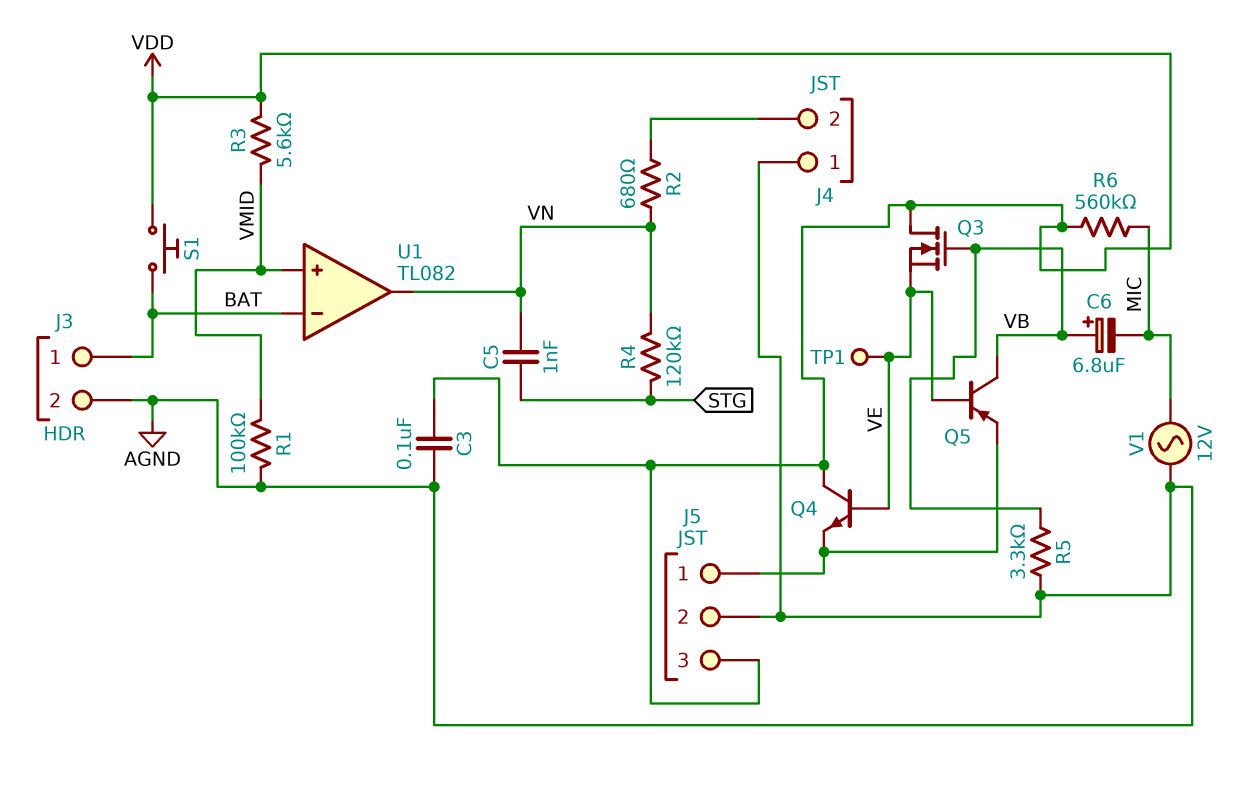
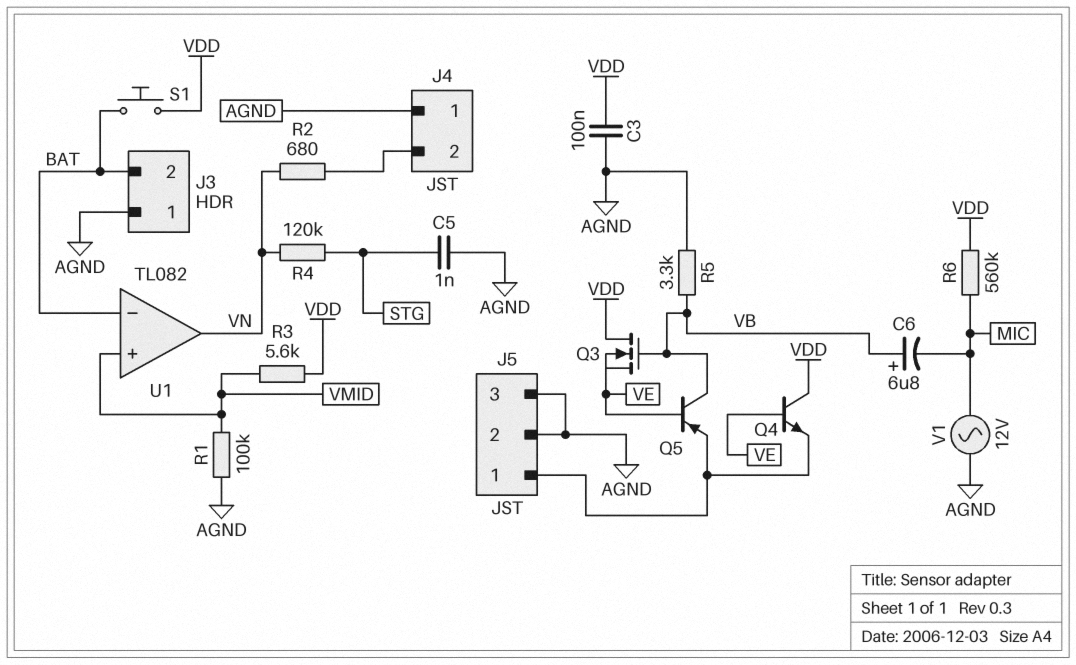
C5: 1nF (STG, VN) -> 1nF (AGND, STG)
J3 pin 1: BAT -> AGND
J3 pin 2: AGND -> BAT
J5 pin 3: VDD -> AGND
TP1: test point (VE) -> none

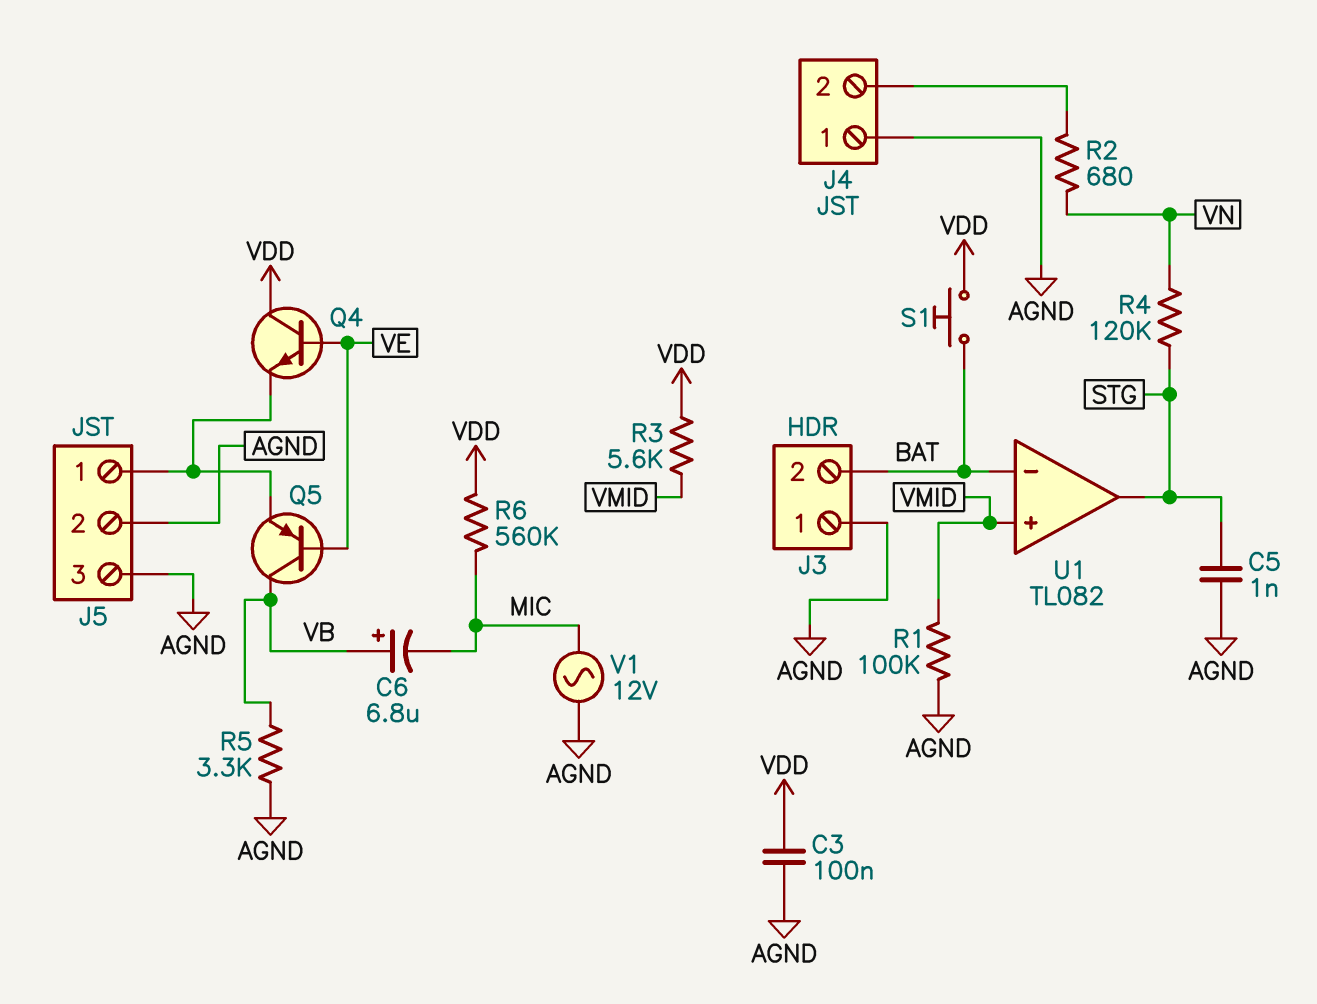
Q3: NMOS (G VB, D VDD, S VE) -> none
U1 pin out: VN -> STG

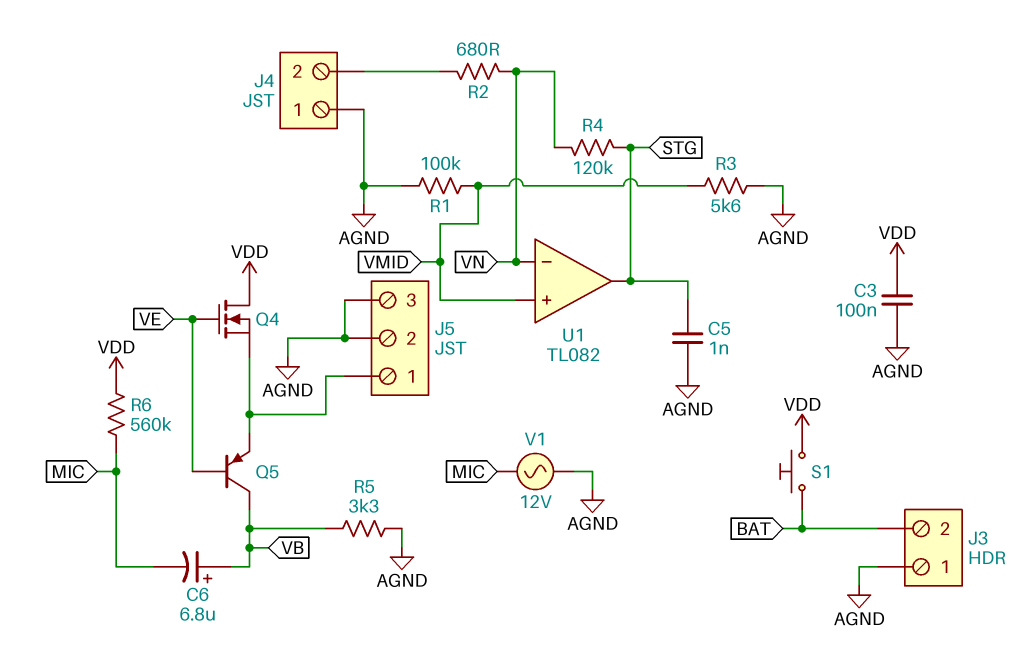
Q4: NPN (B VE, C VDD, E J5/1) -> NMOS (G VE, D VDD, S J5/1)
R3: 5.6k (VDD, VMID) -> 5.6k (AGND, VMID)
U1 pin in-: BAT -> VN

